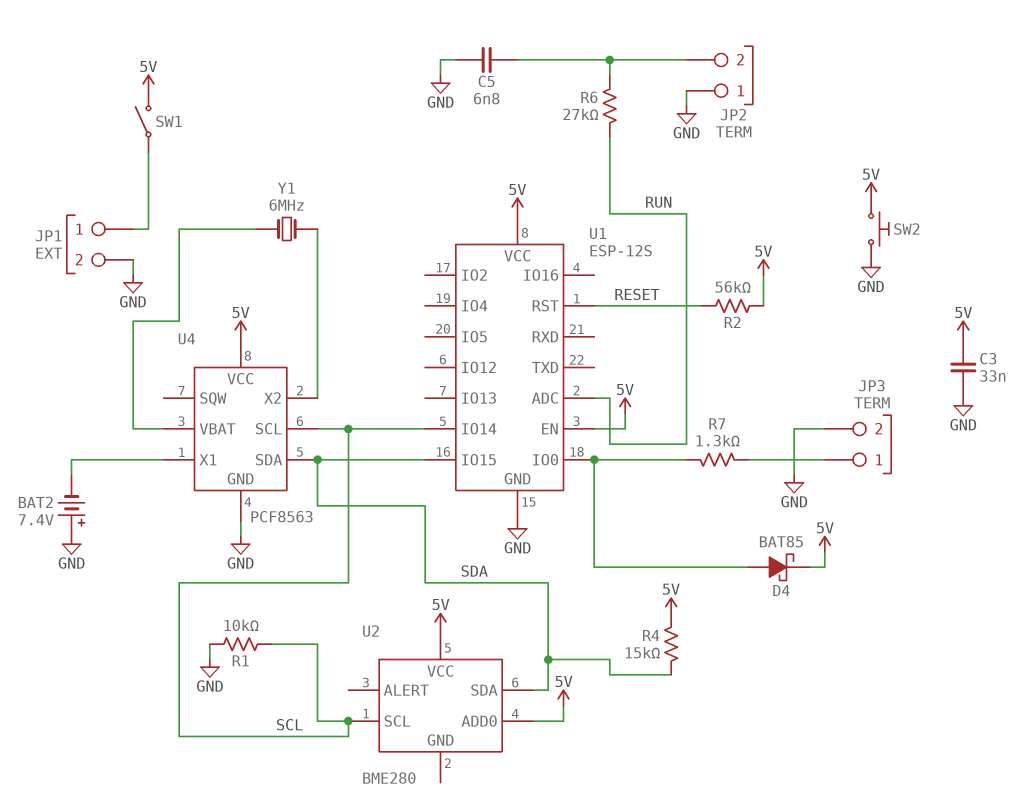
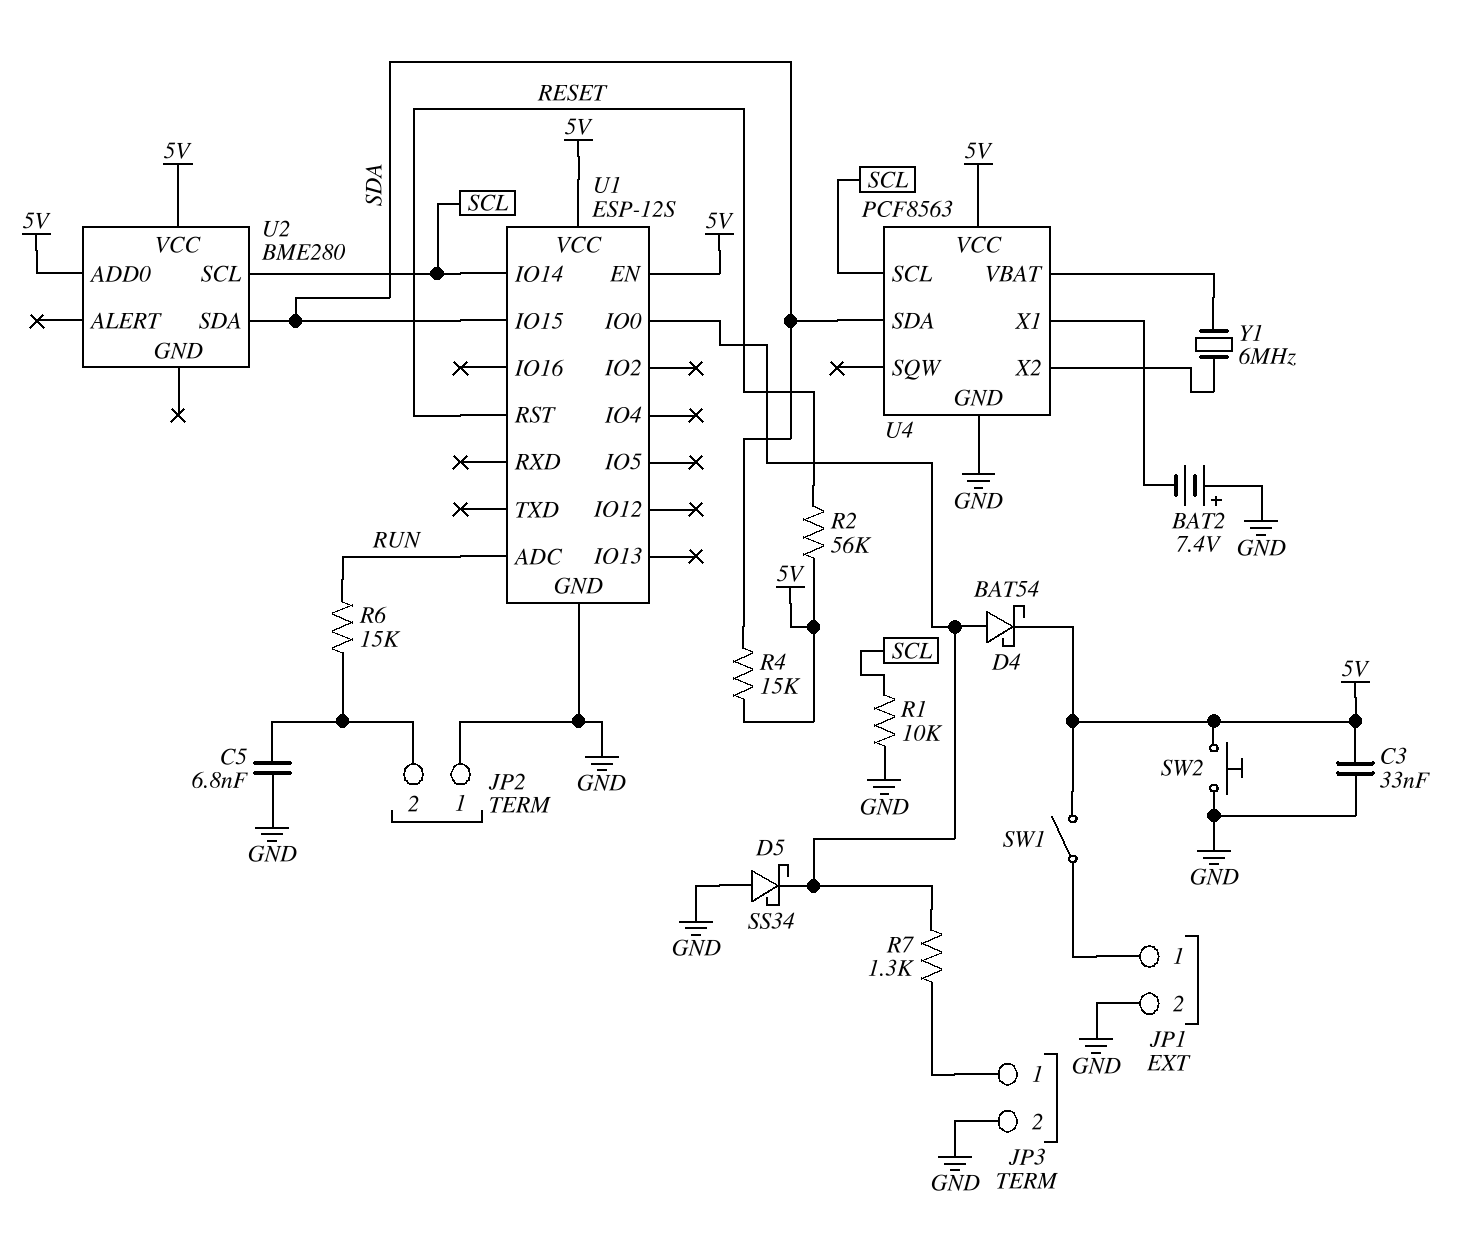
D4: schottky BAT85 (A U1/IO0, K 5V) -> schottky BAT54 (A U1/IO0, K 5V)
D5: none -> schottky SS34 (A GND, K U1/IO0)
R6: 27k (JP2/2, RUN) -> 15k (JP2/2, RUN)

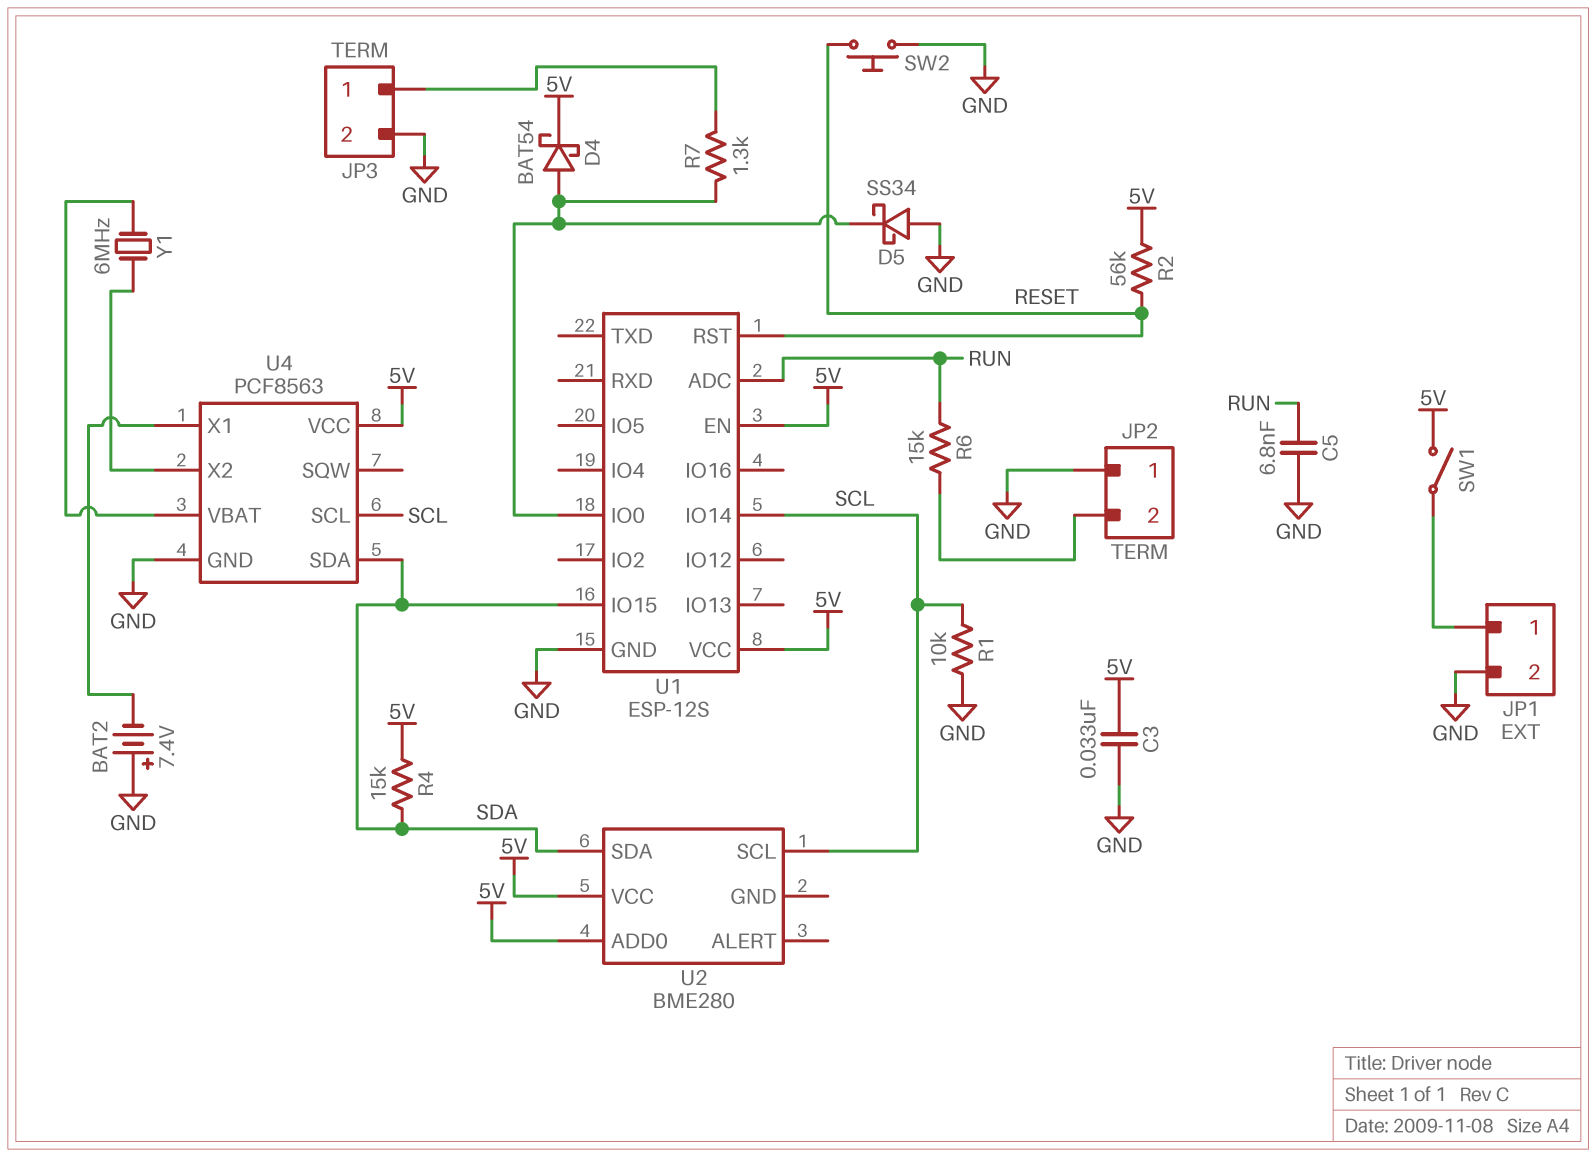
C5: 6.8nF (GND, JP2/2) -> 6.8nF (GND, RUN)
SW2: button (5V, GND) -> button (GND, RESET)

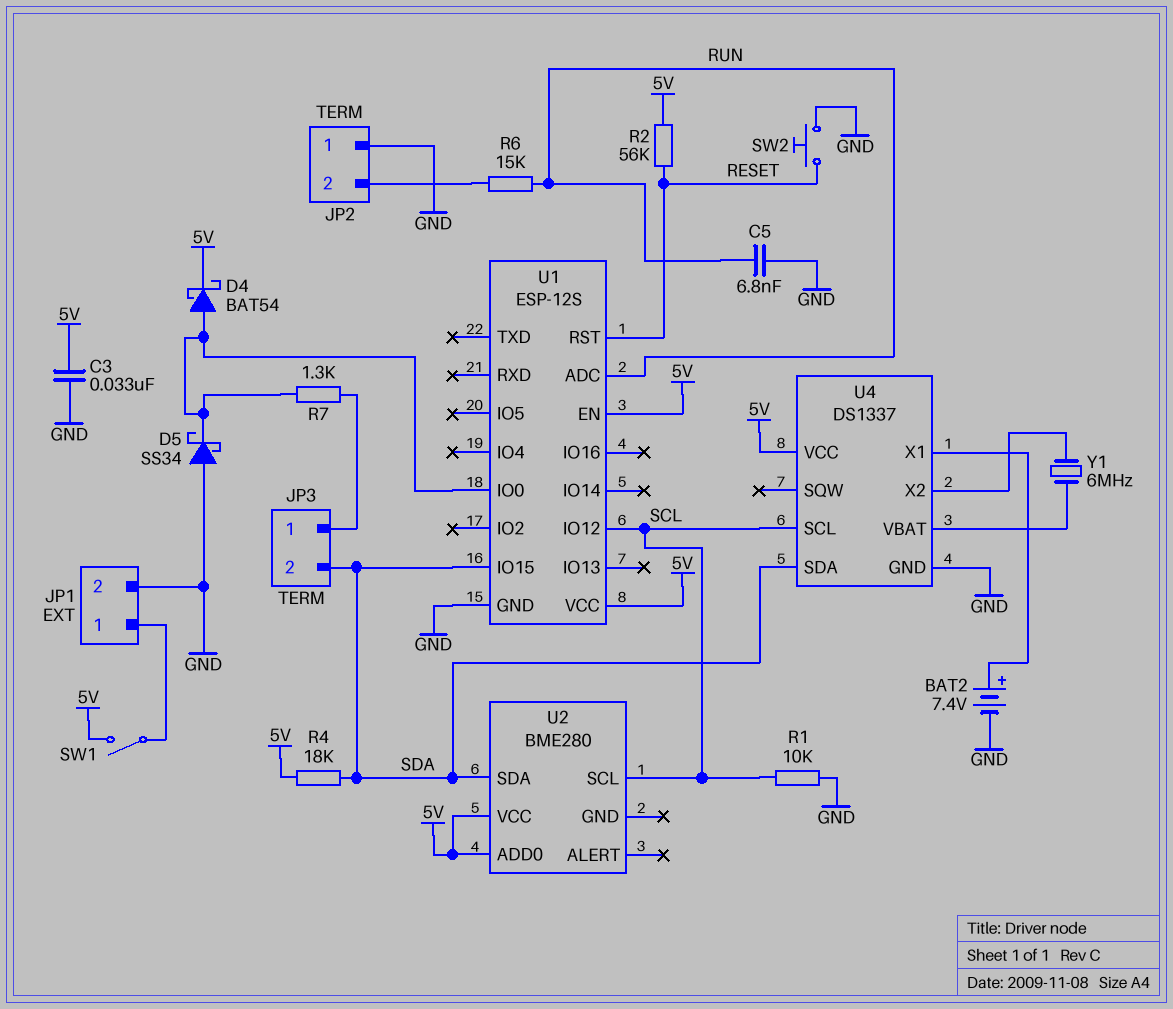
BAT2: 7.4V (plus GND, minus U4/X1) -> 7.4V (plus U4/X1, minus GND)
JP3 pin 2: GND -> SDA
R4: 15k (5V, SDA) -> 18k (5V, SDA)
U1 pin IO12: none -> SCL
U1 pin IO14: SCL -> none
U4: PCF8563 -> DS1337

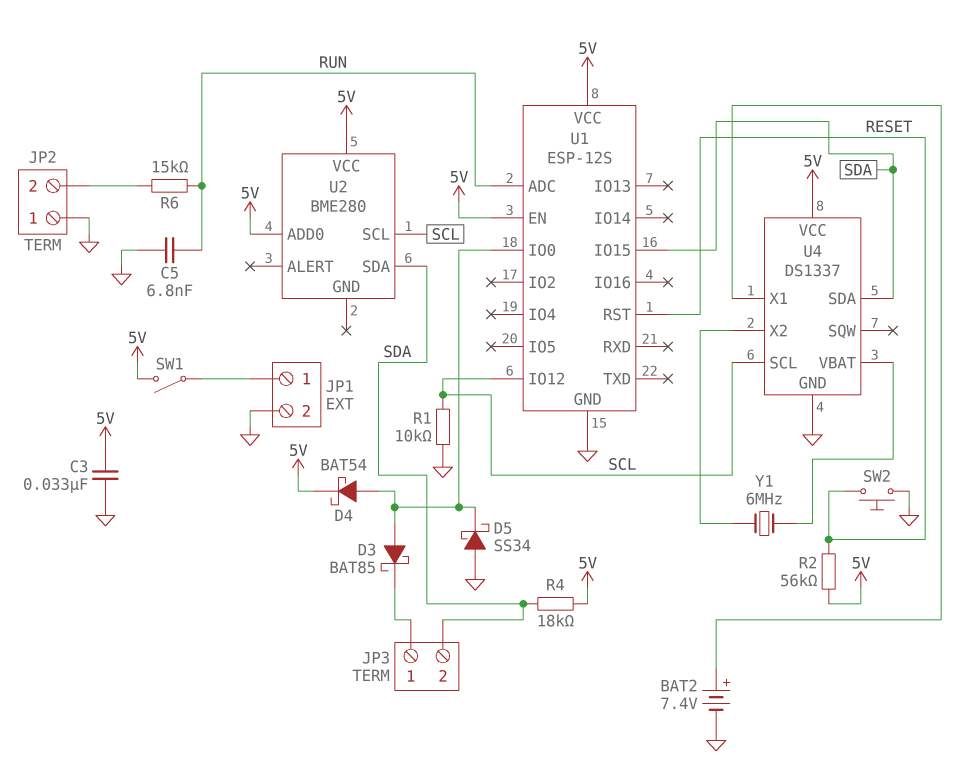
D3: none -> schottky BAT85 (A U1/IO0, K JP3/1)
R7: 1.3k (JP3/1, U1/IO0) -> none

